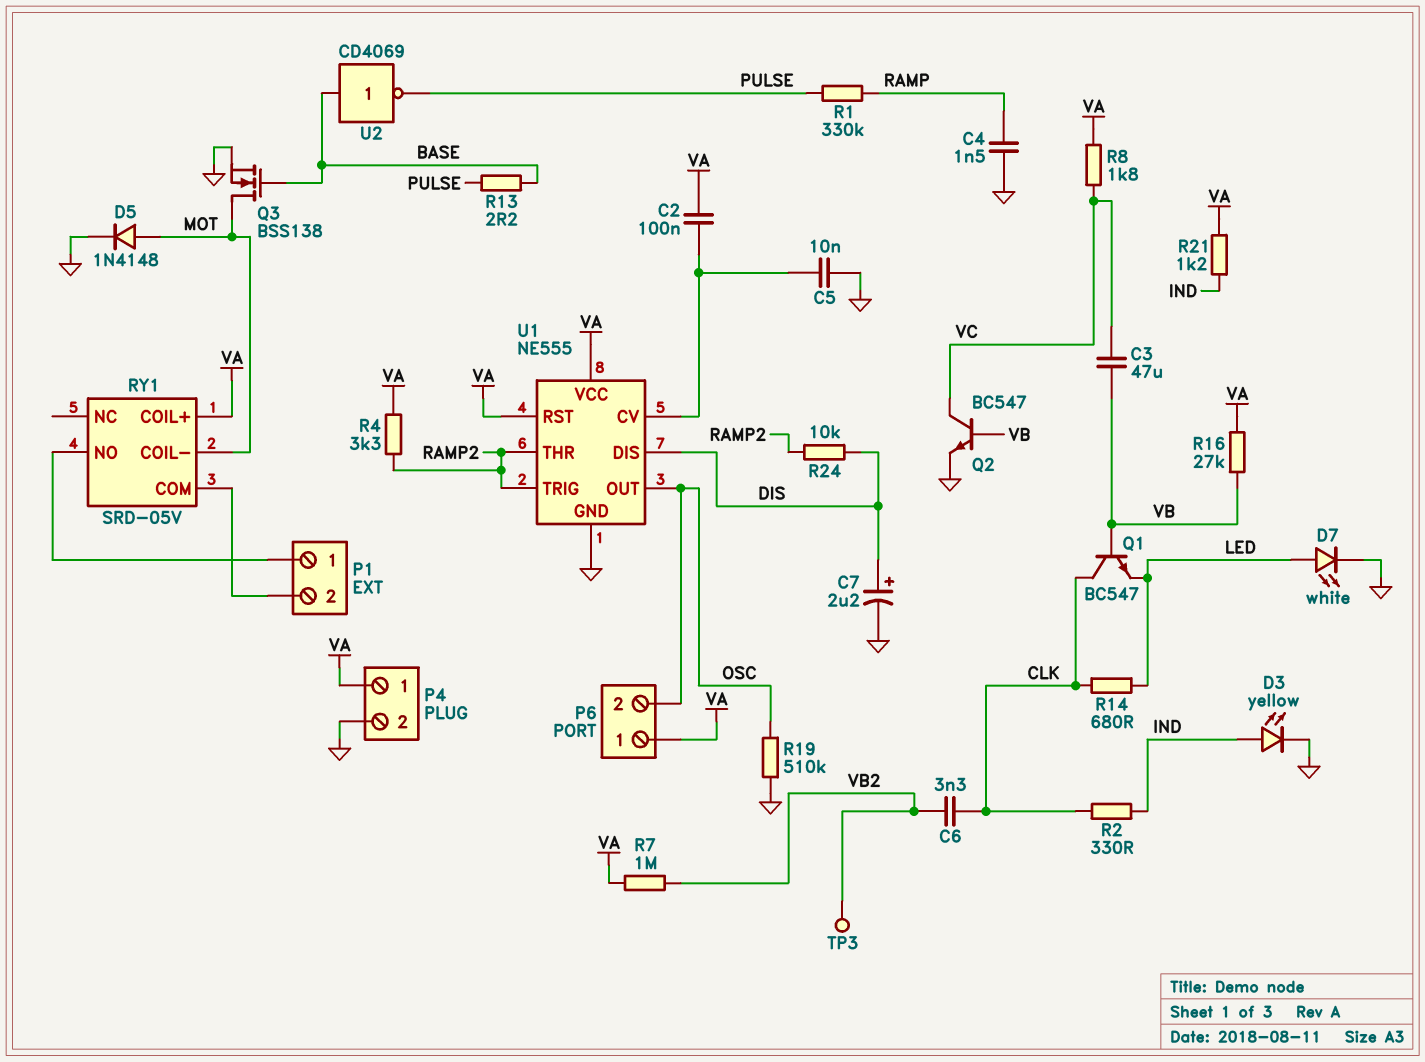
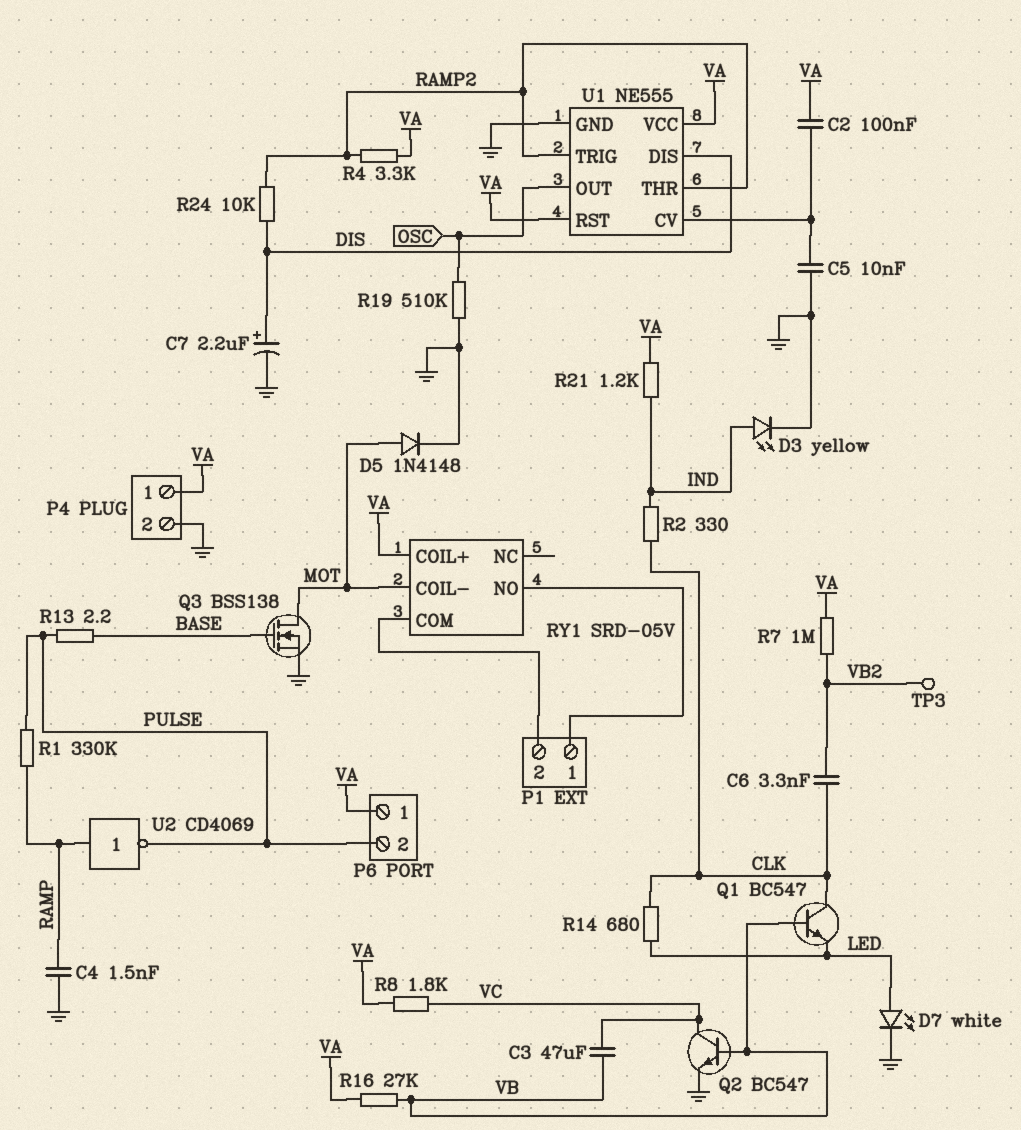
P6 pin 2: OSC -> PULSE
U2: NOT CD4069 (in BASE, out PULSE) -> NOT CD4069 (in RAMP, out PULSE)

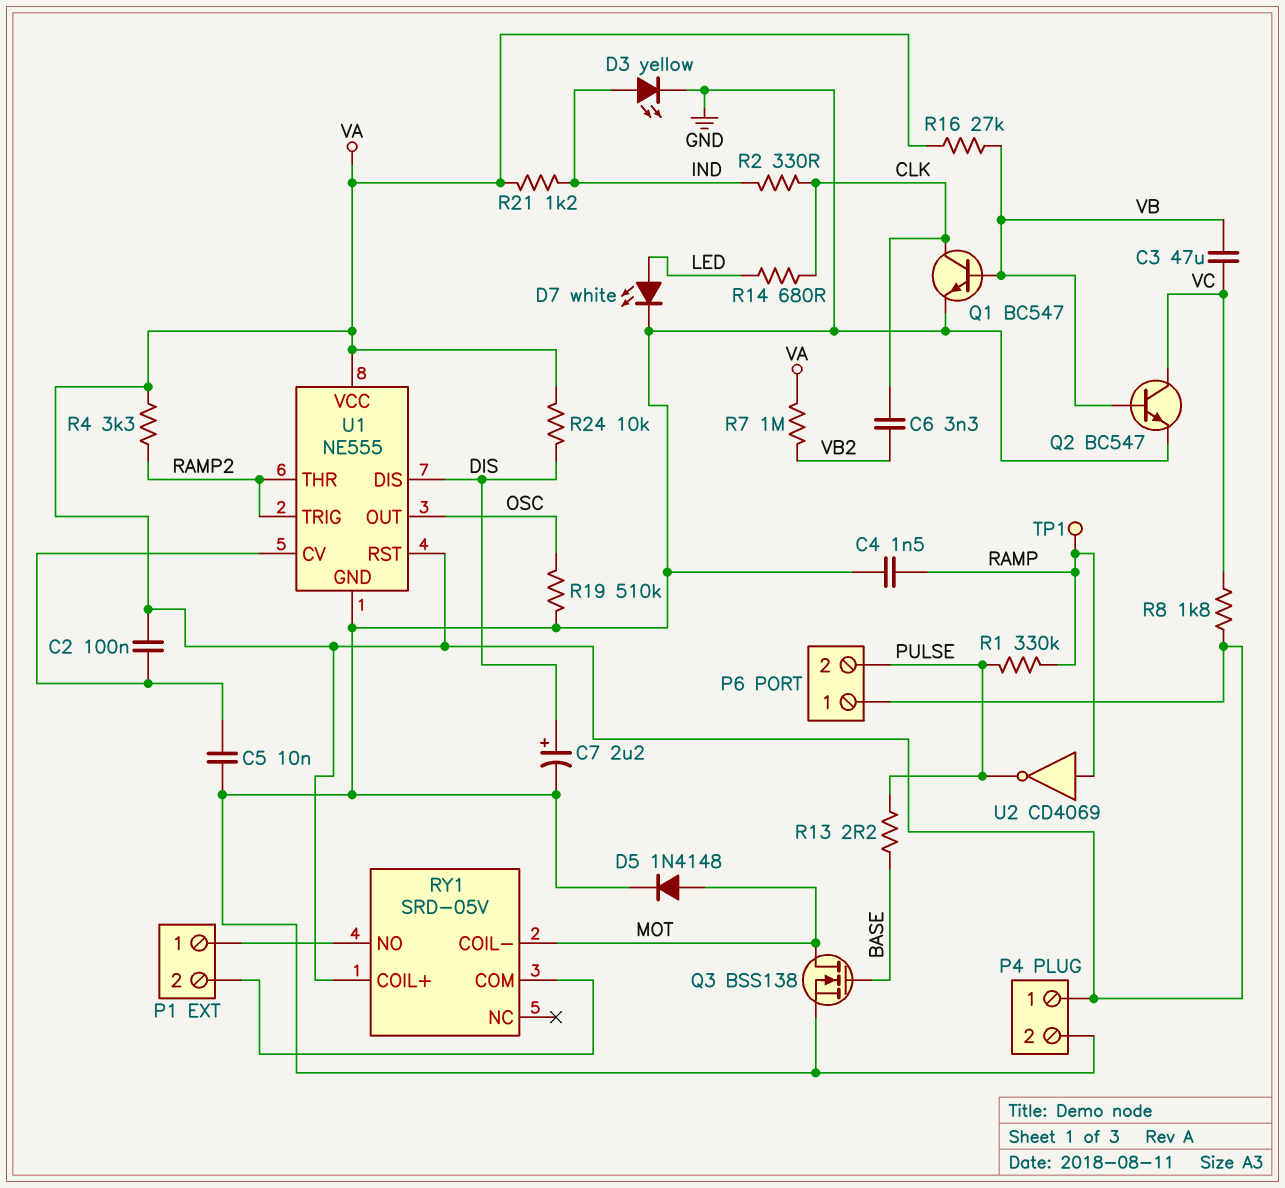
Q1: NPN BC547 (B VB, C CLK, E LED) -> NPN BC547 (B VB, C CLK, E GND)
R24: 10k (DIS, RAMP2) -> 10k (DIS, VA)
TP1: none -> test point (RAMP)
TP3: test point (VB2) -> none

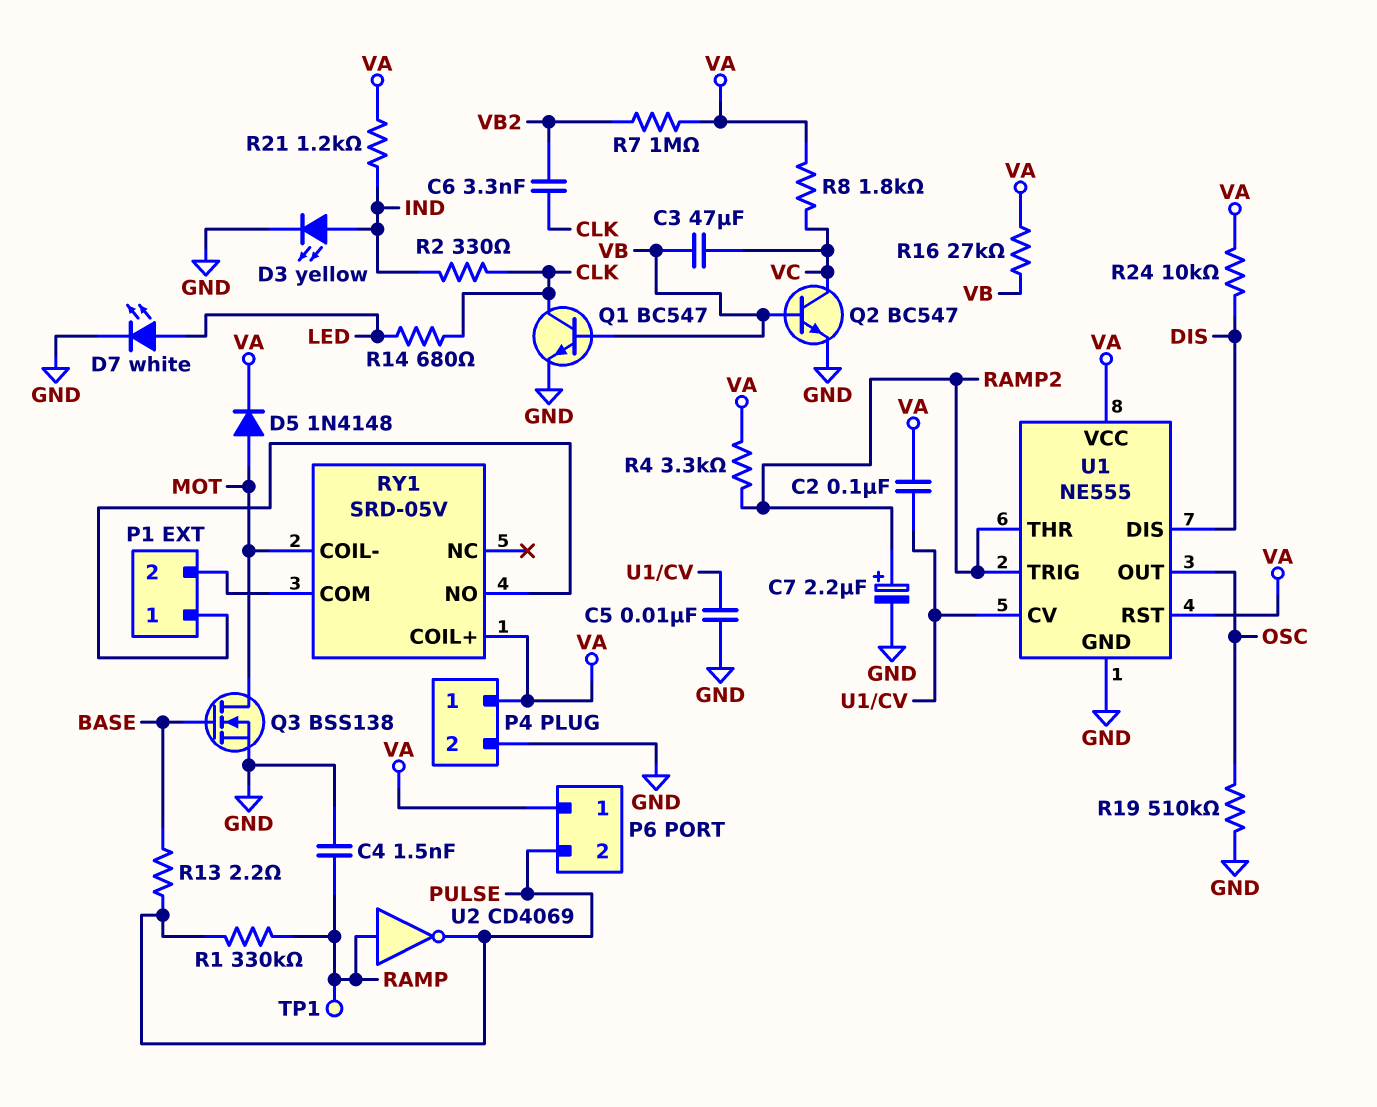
C7: 2.2uF (plus DIS, minus GND) -> 2.2uF (plus RAMP2, minus GND)
D5: diode 1N4148 (A MOT, K GND) -> diode 1N4148 (A MOT, K VA)

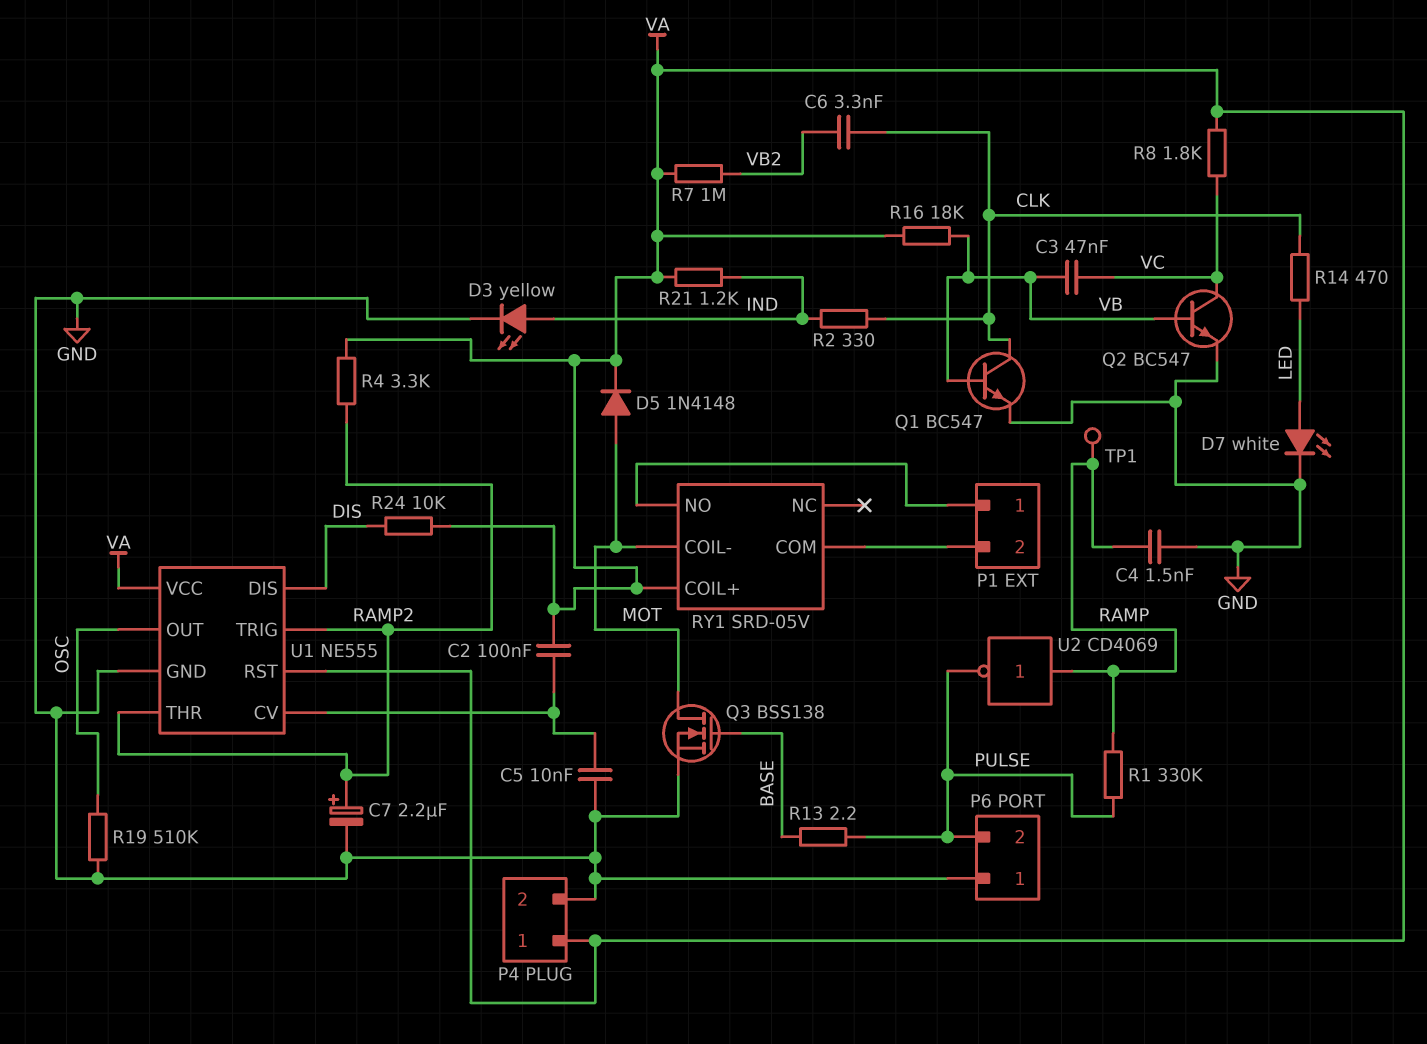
C3: 47uF (VB, VC) -> 47nF (VB, VC)
P6 pin 1: VA -> GND
R14: 680 (CLK, LED) -> 470 (CLK, LED)
R16: 27k (VA, VB) -> 18k (VA, VB)

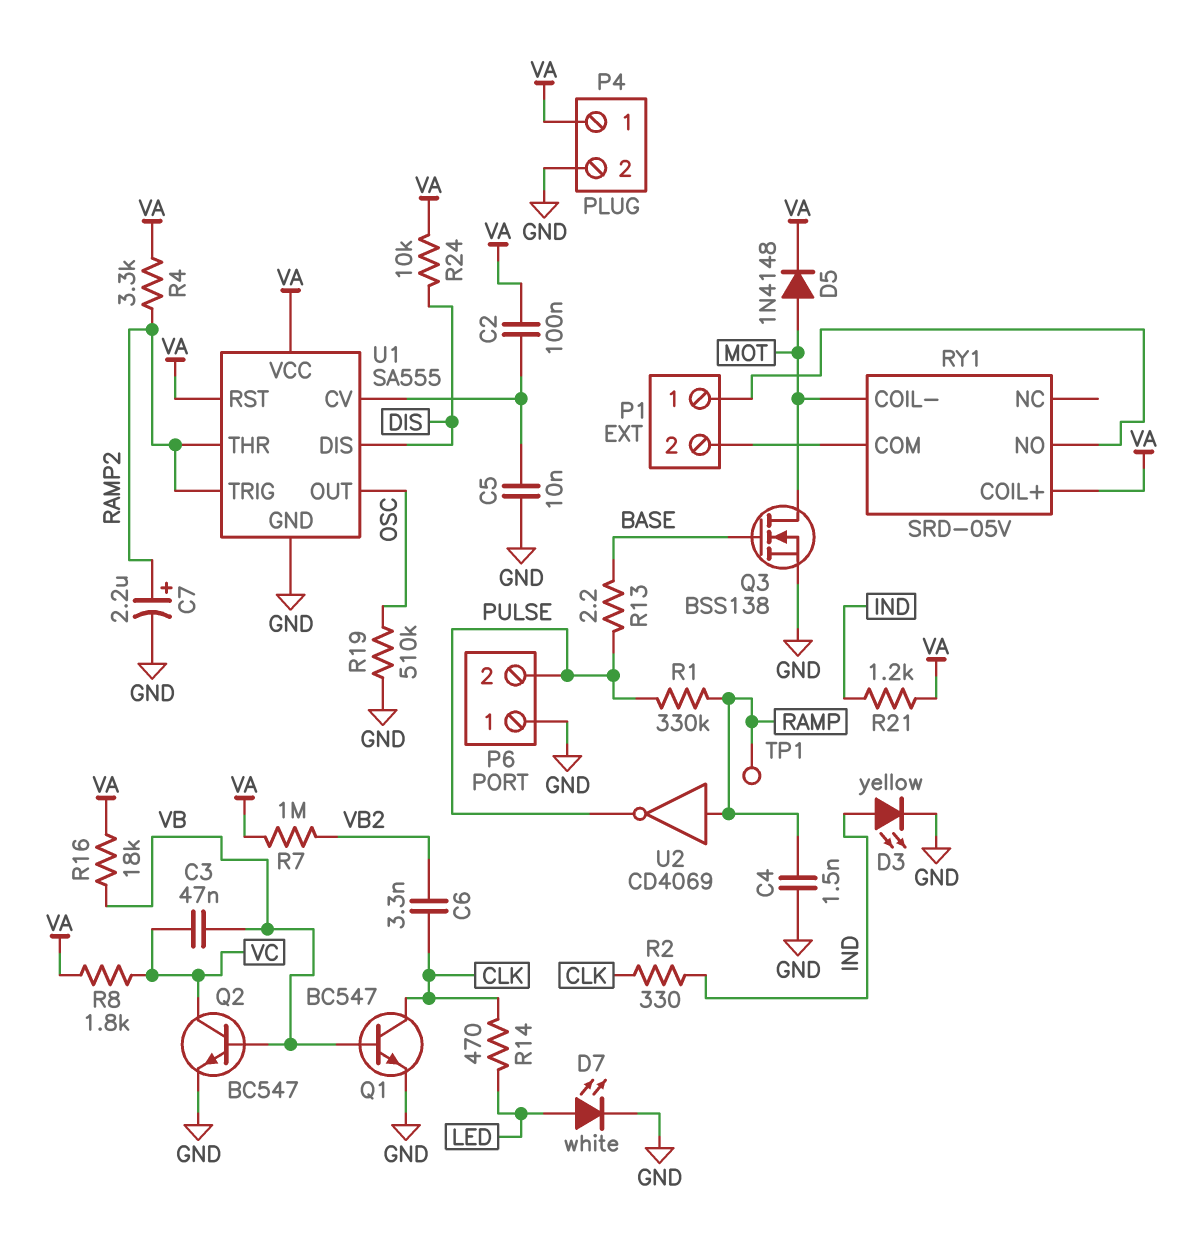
U1: NE555 -> SA555

